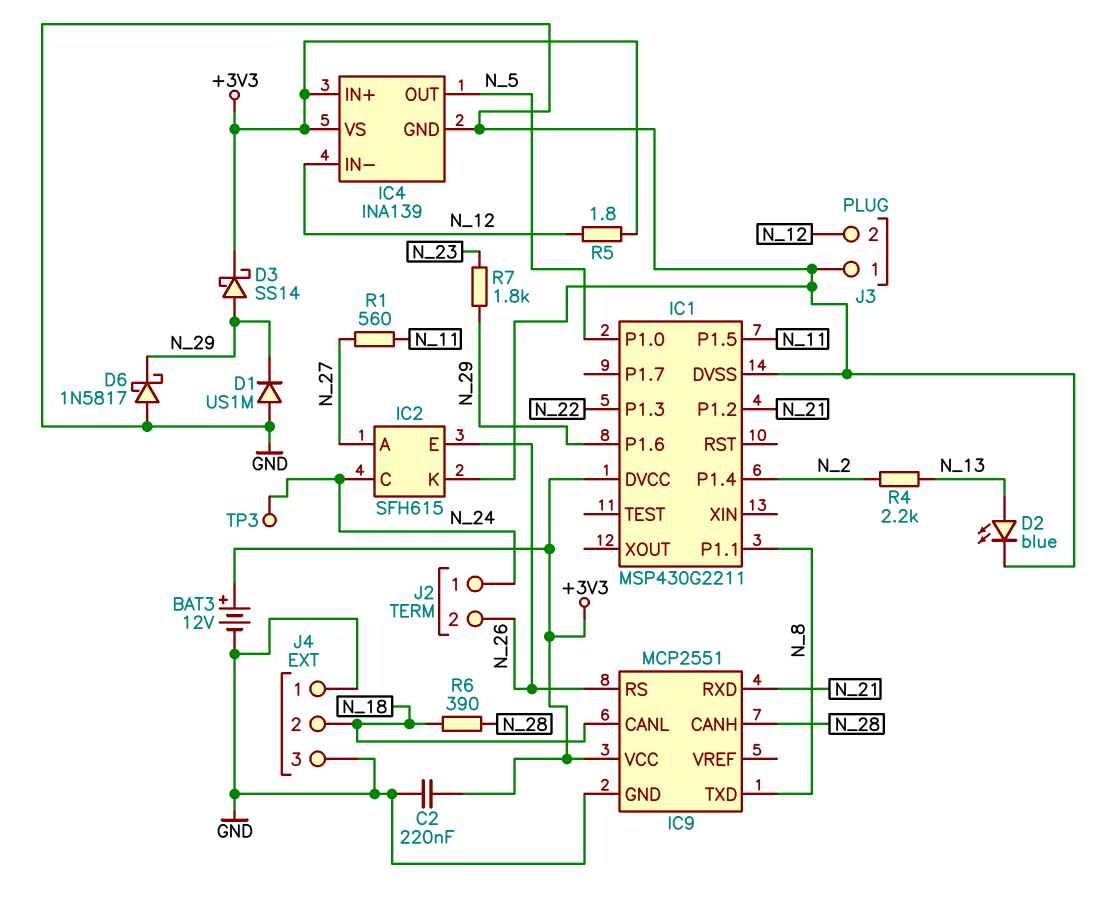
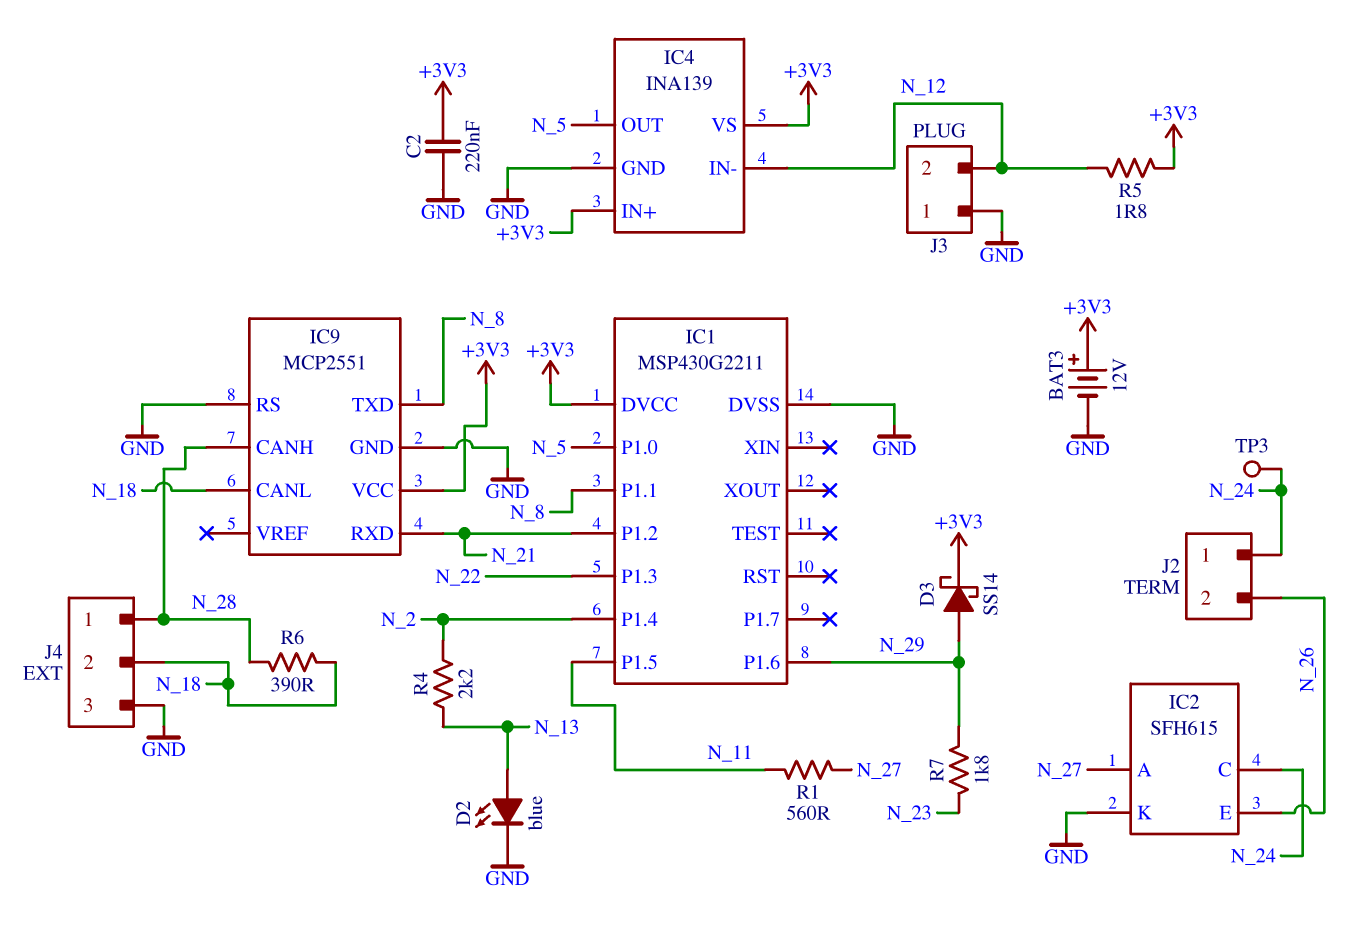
D1: diode US1M (A GND, K N_29) -> none
D6: schottky 1N5817 (A GND, K N_29) -> none
IC9 pin RS: N_26 -> GND
J4 pin 1: GND -> N_28

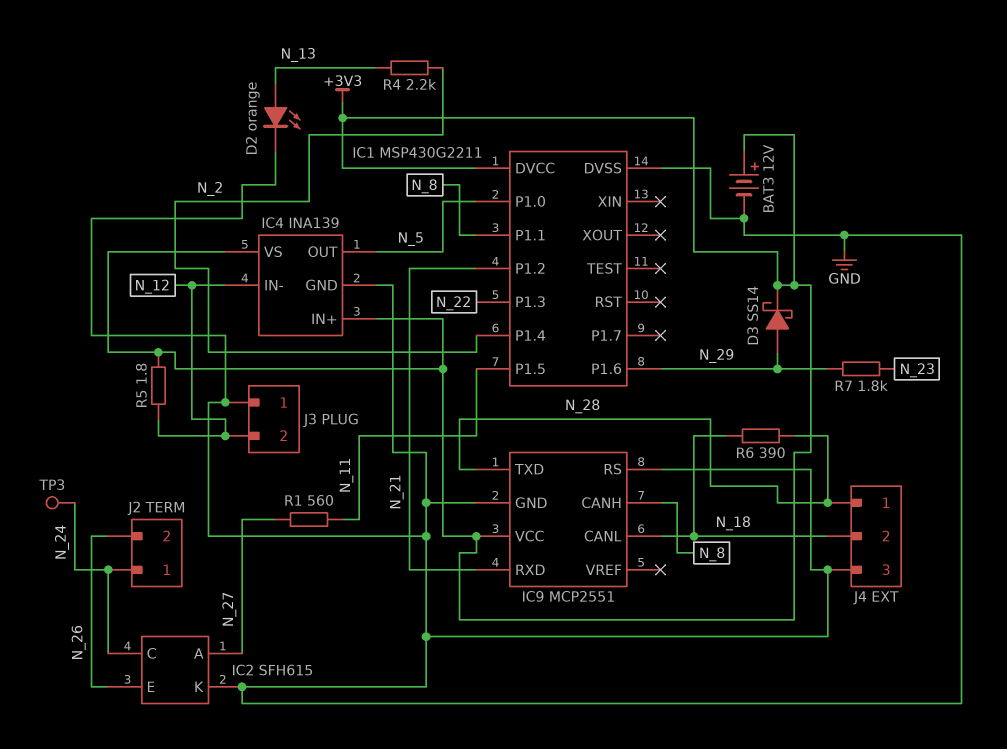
C2: 220nF (+3V3, GND) -> none
D2: LED blue (A N_13, K GND) -> LED orange (A N_13, K GND)
IC9 pin CANH: N_28 -> N_8
IC9 pin TXD: N_8 -> N_28

